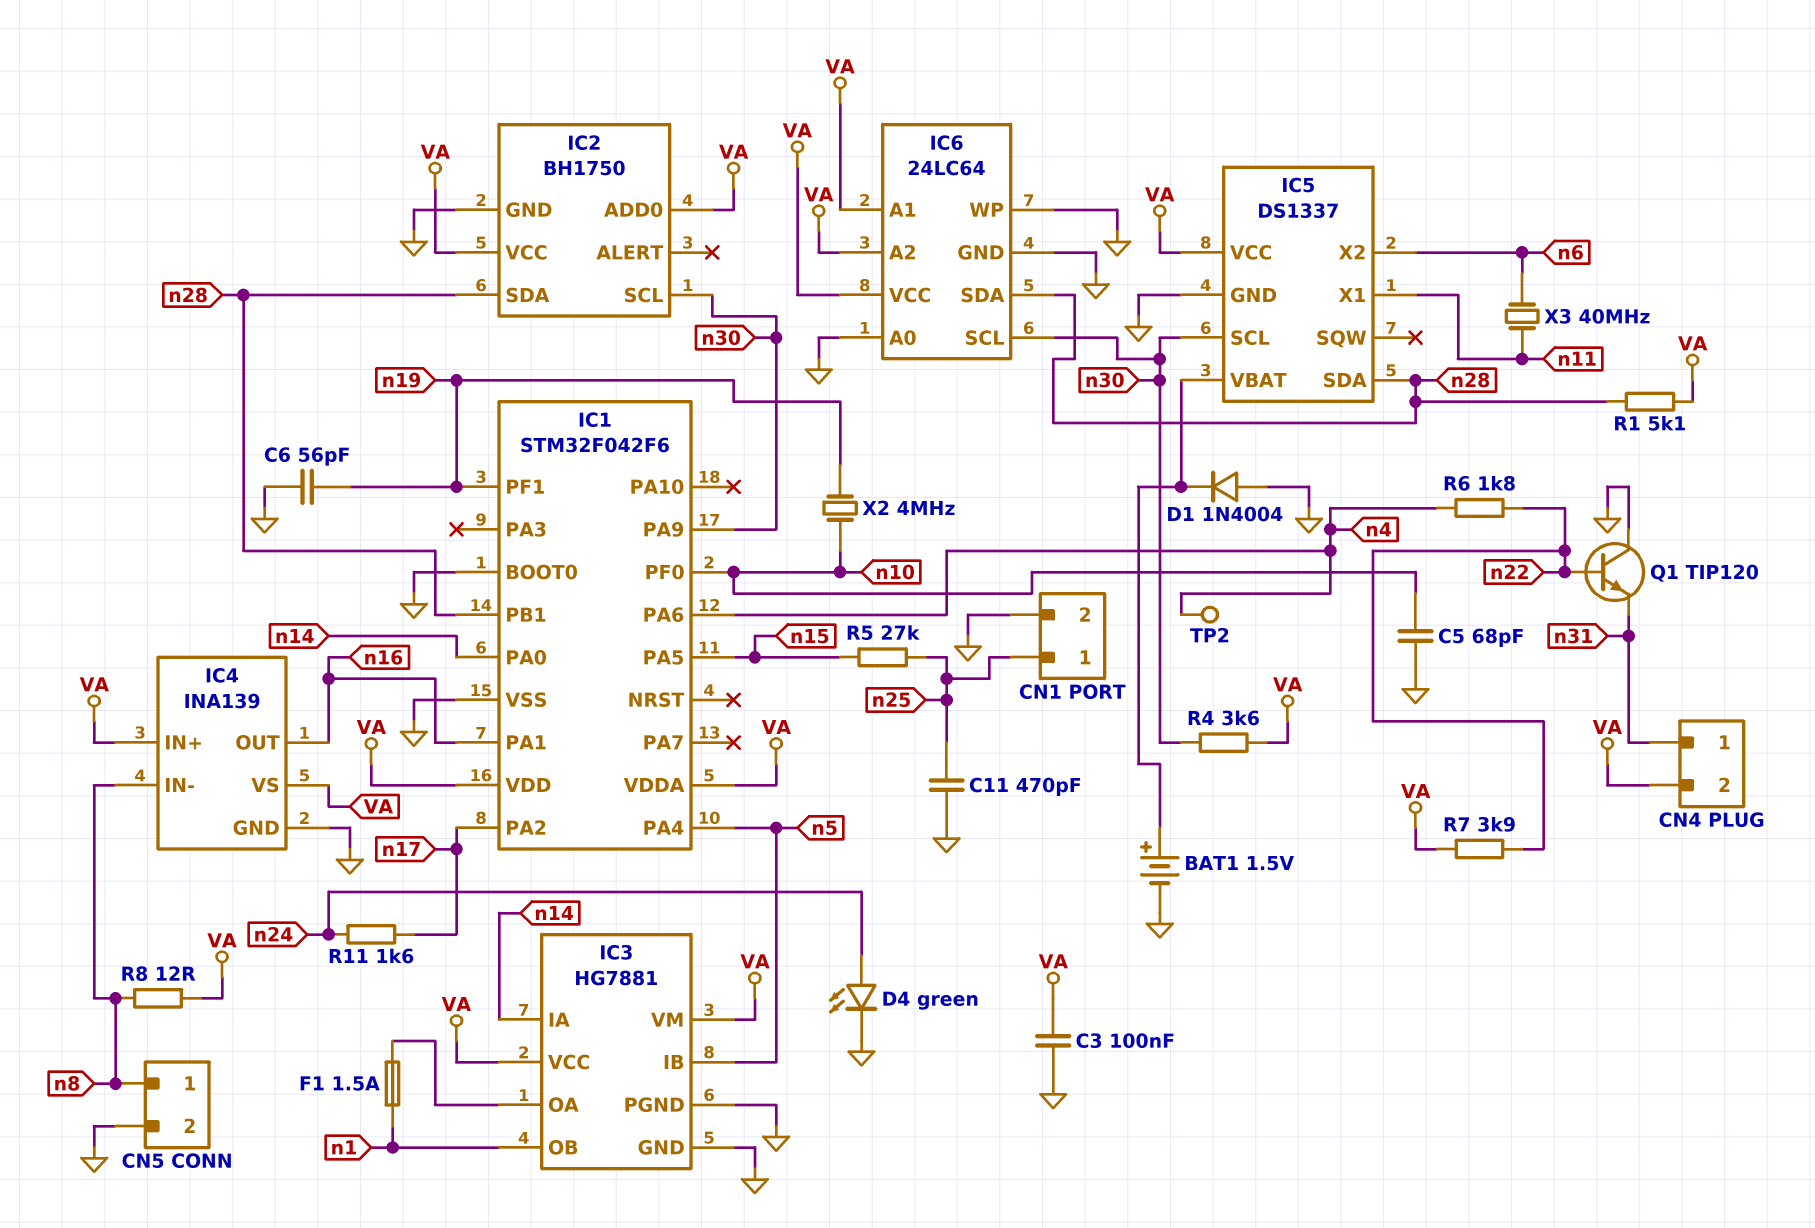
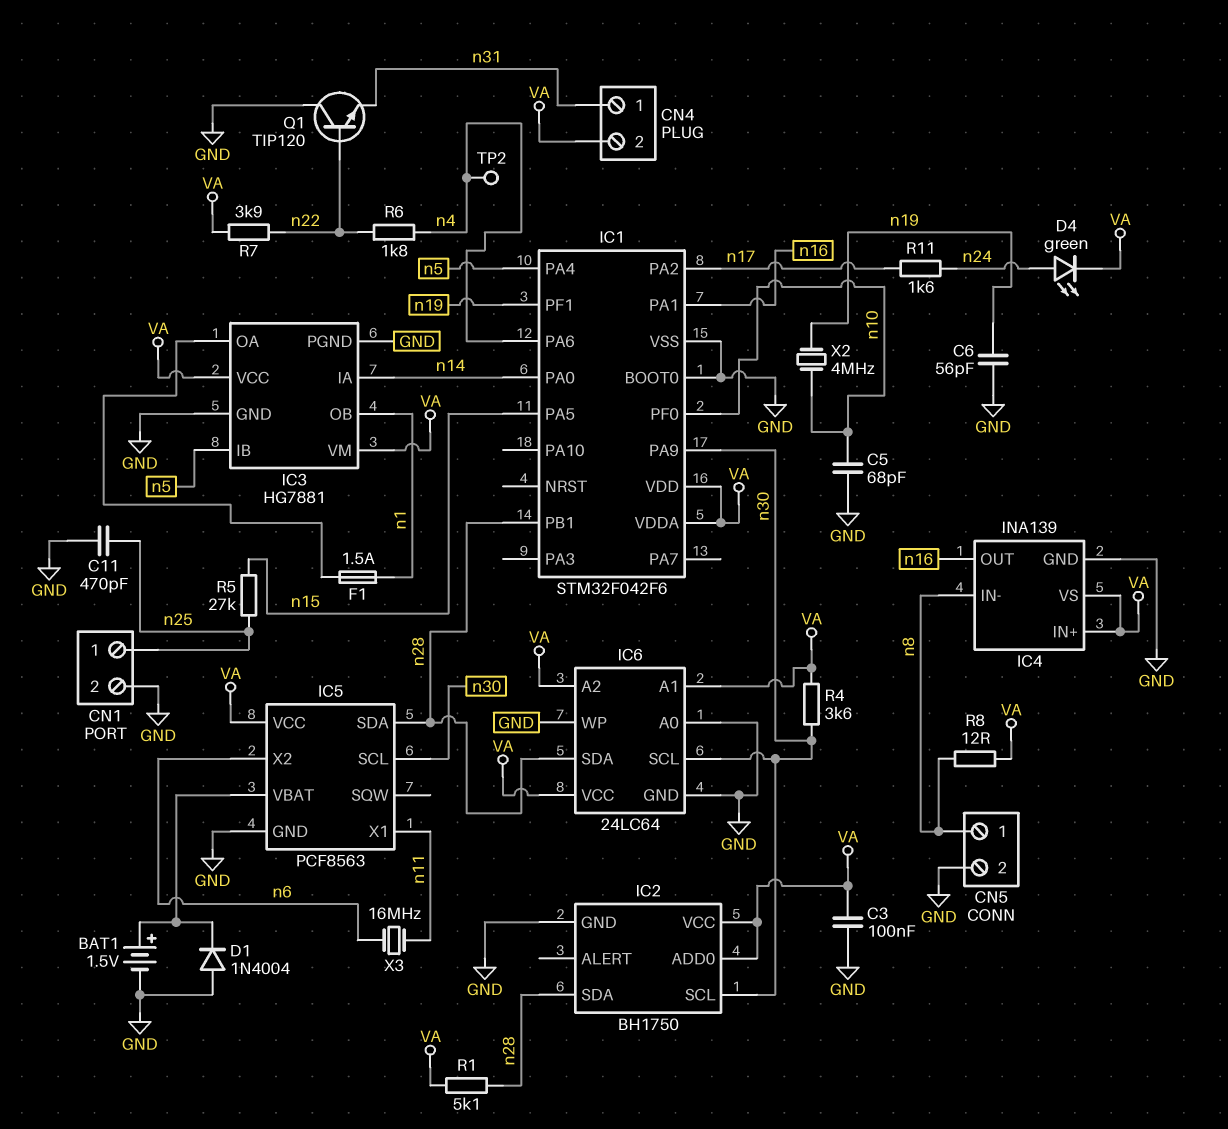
D4: LED green (A n24, K GND) -> LED green (A n24, K VA)
IC5: DS1337 -> PCF8563
X3: 40MHz (n6, n11) -> 16MHz (n6, n11)

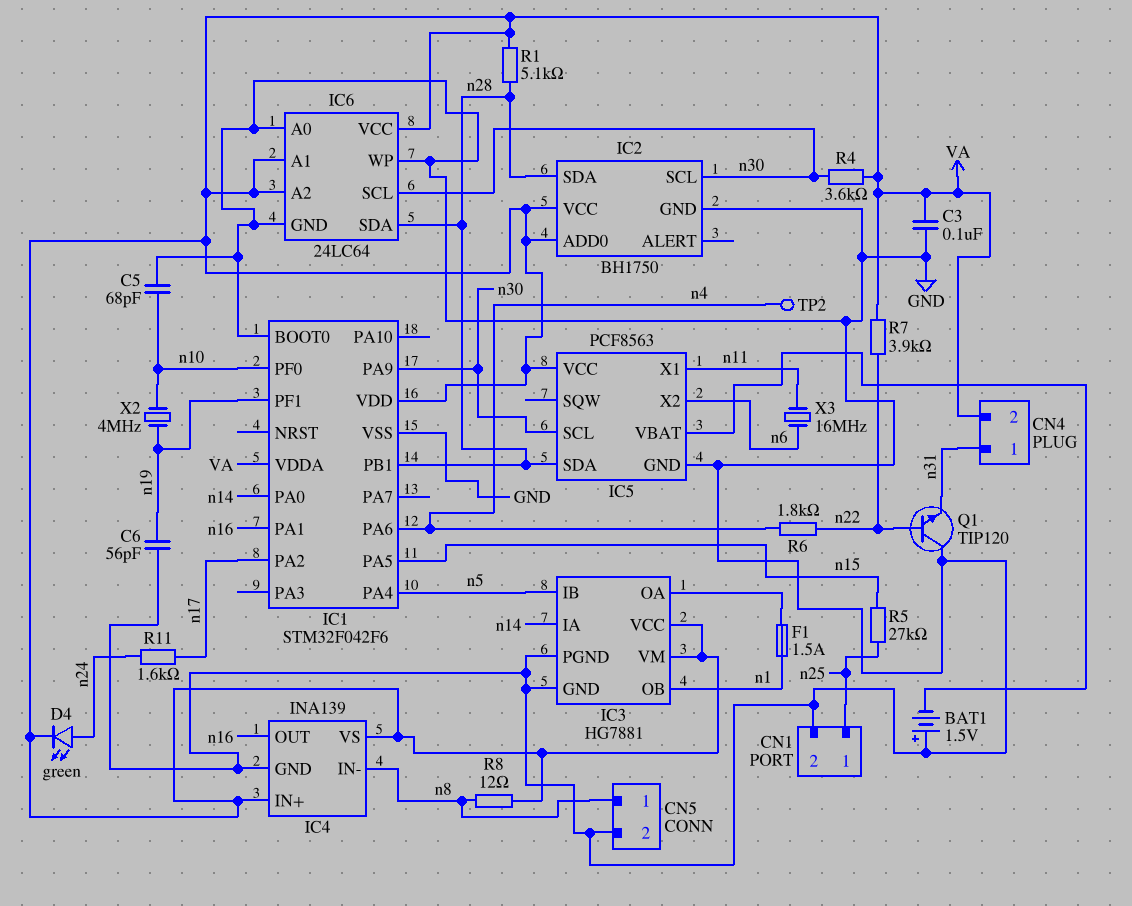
BAT1: 1.5V (plus IC5/VBAT, minus GND) -> 1.5V (plus GND, minus IC5/VBAT)
C11: 470pF (GND, n25) -> none
D1: diode 1N4004 (A GND, K IC5/VBAT) -> none

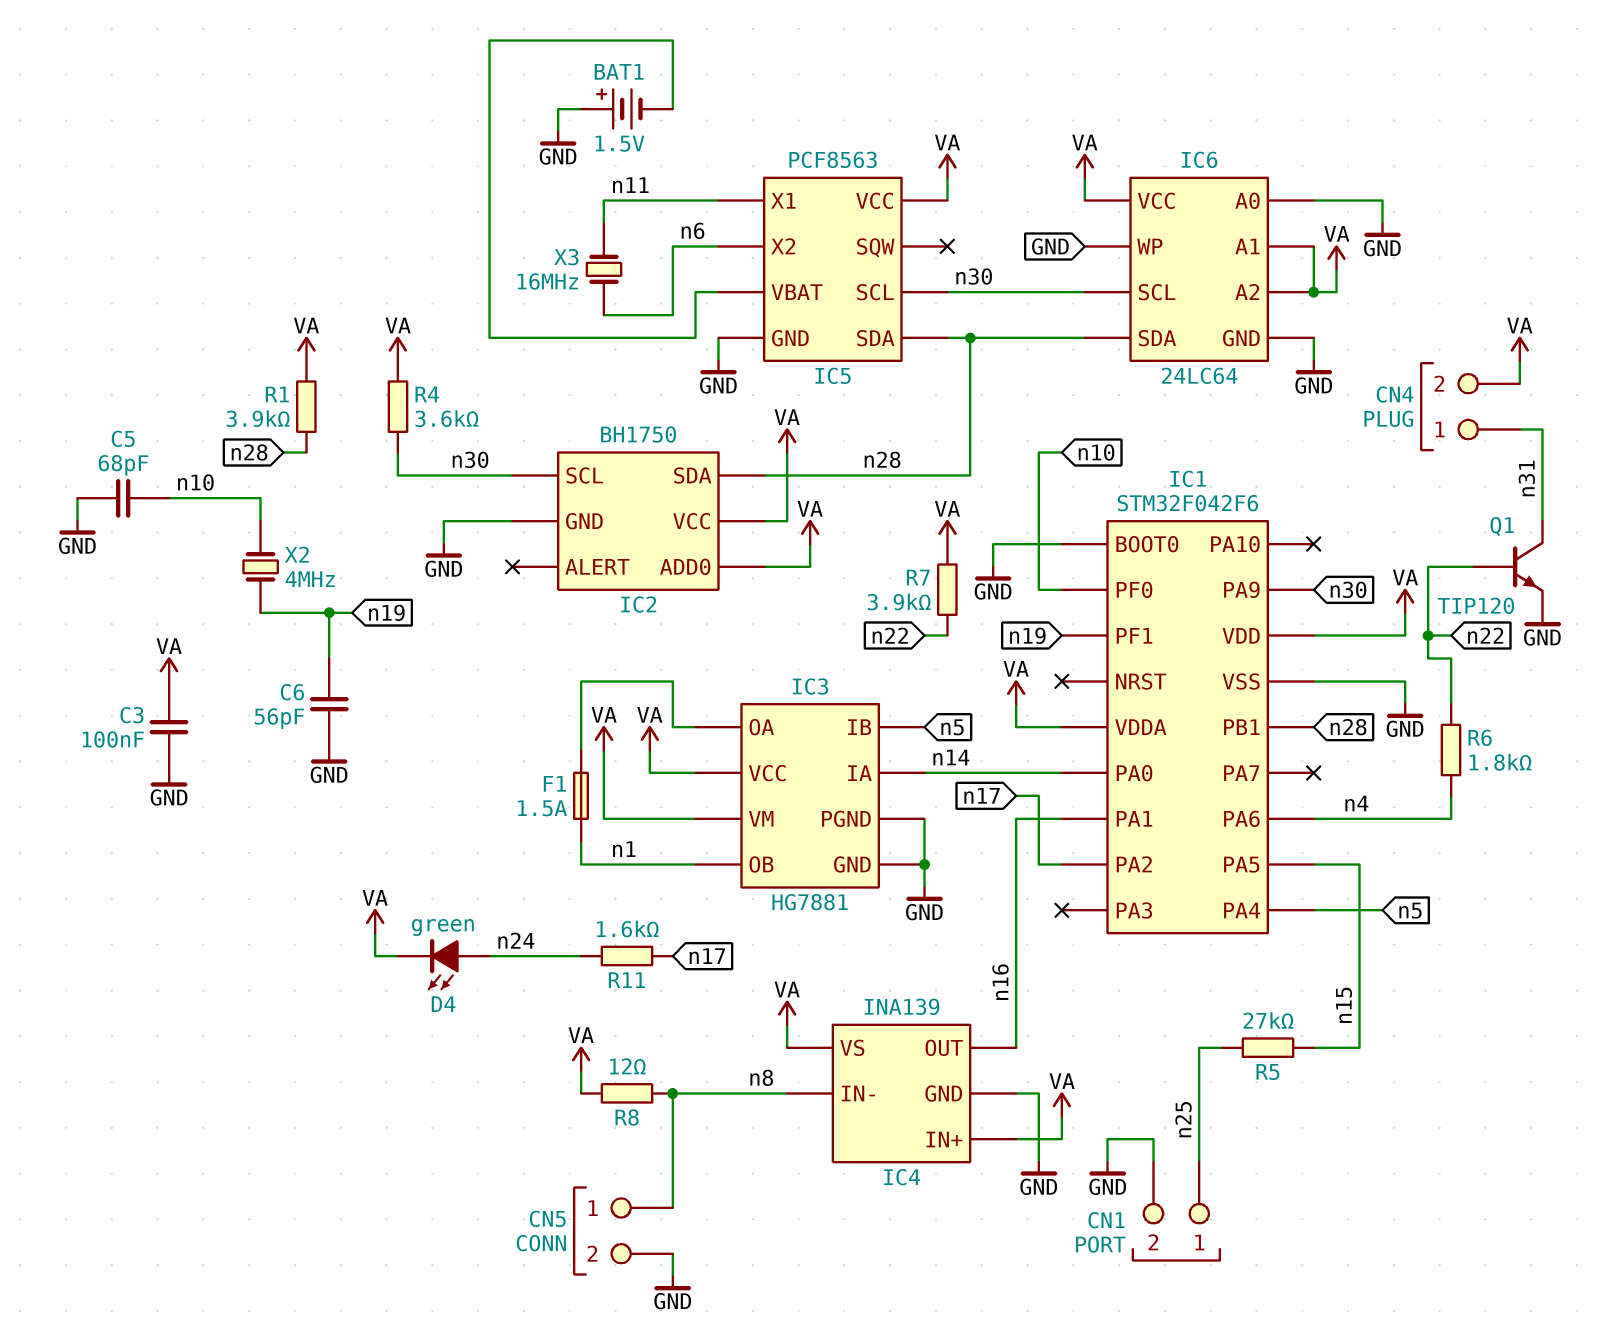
Q1: NPN TIP120 (B n22, C GND, E n31) -> NPN TIP120 (B n22, C n31, E GND)
R1: 5.1k (VA, n28) -> 3.9k (VA, n28)
TP2: test point (n4) -> none

